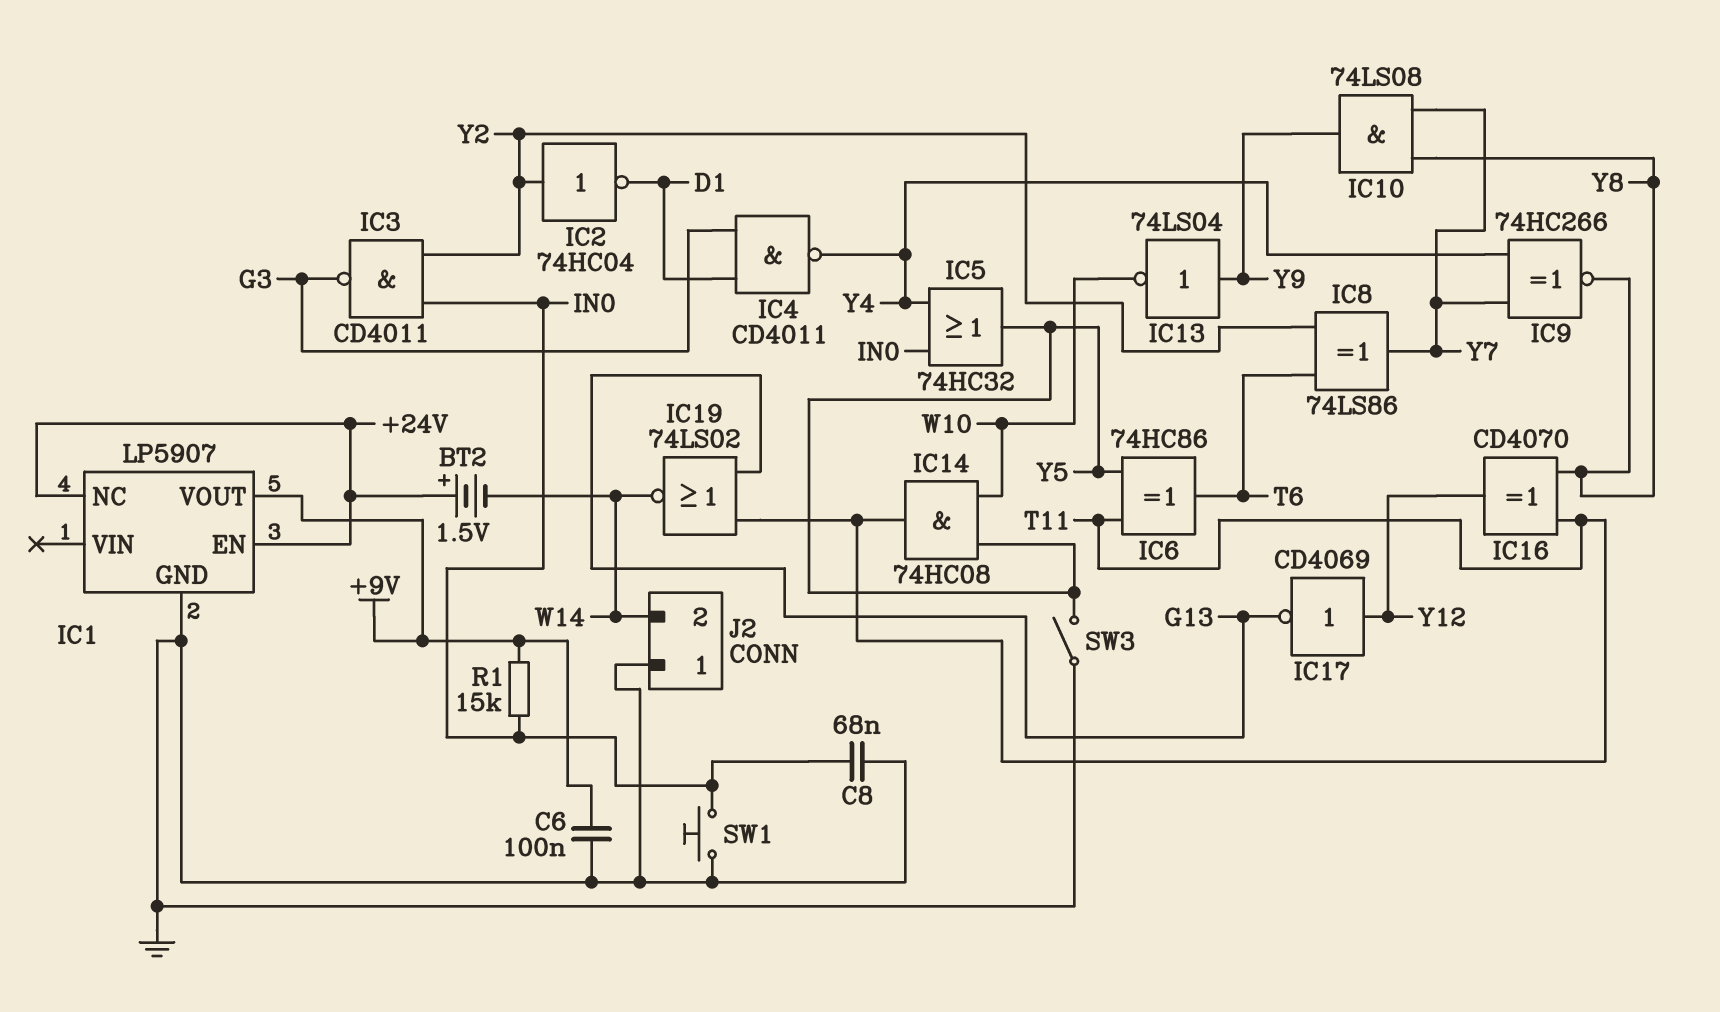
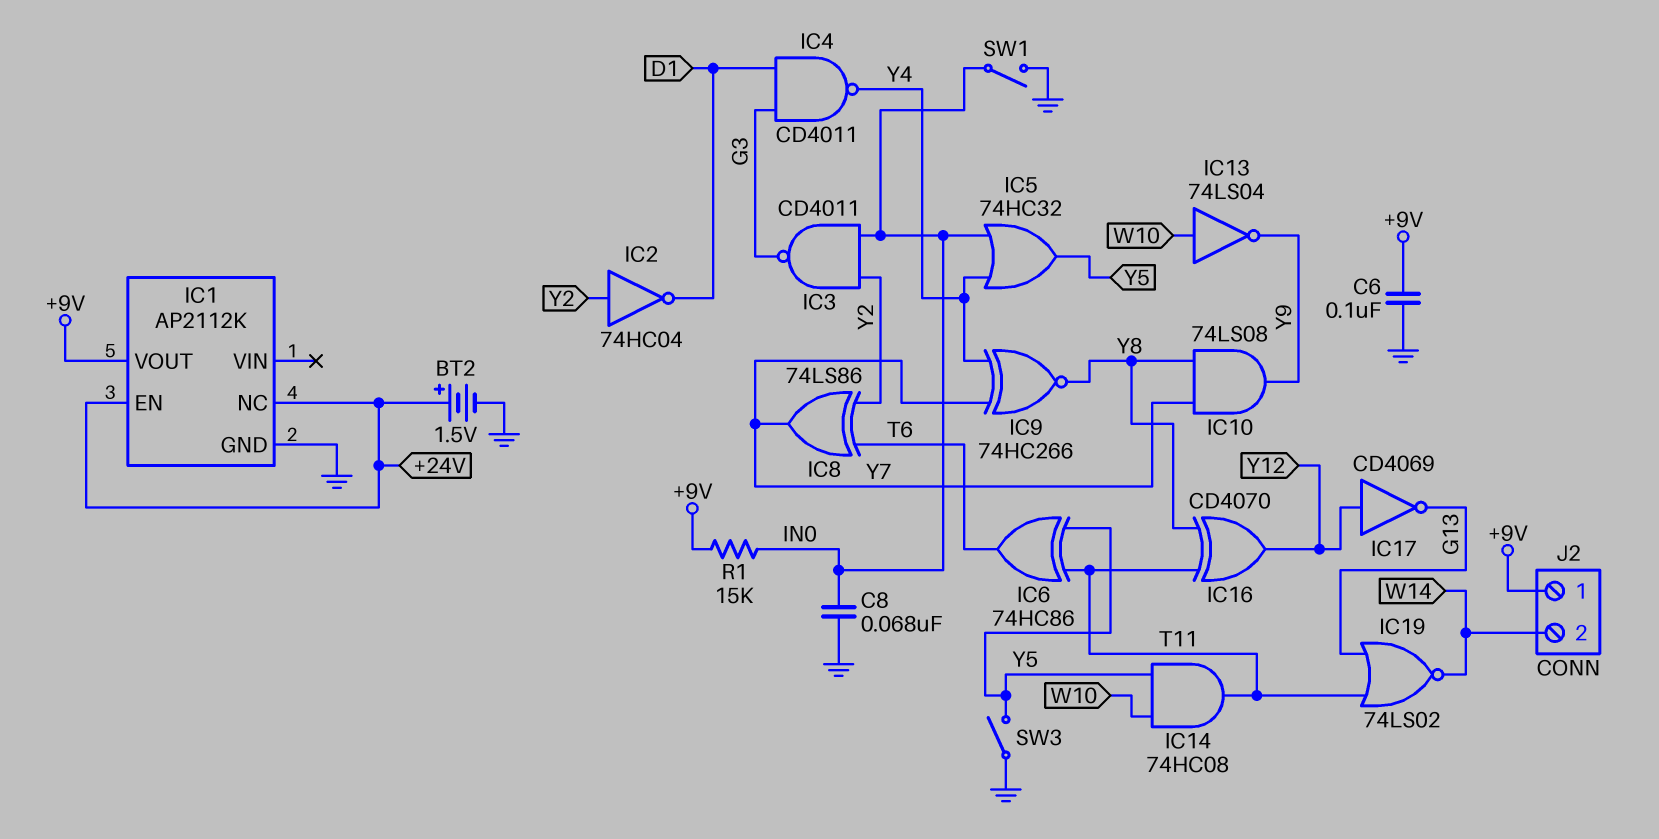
BT2: 1.5V (plus +24V, minus W14) -> 1.5V (plus +24V, minus GND)
IC1: LP5907 -> AP2112K
IC13: NOT 74LS04 (in Y9, out W10) -> NOT 74LS04 (in W10, out Y9)
J2 pin 1: GND -> +9V
SW1: button (GND, IN0) -> switch (GND, IN0)

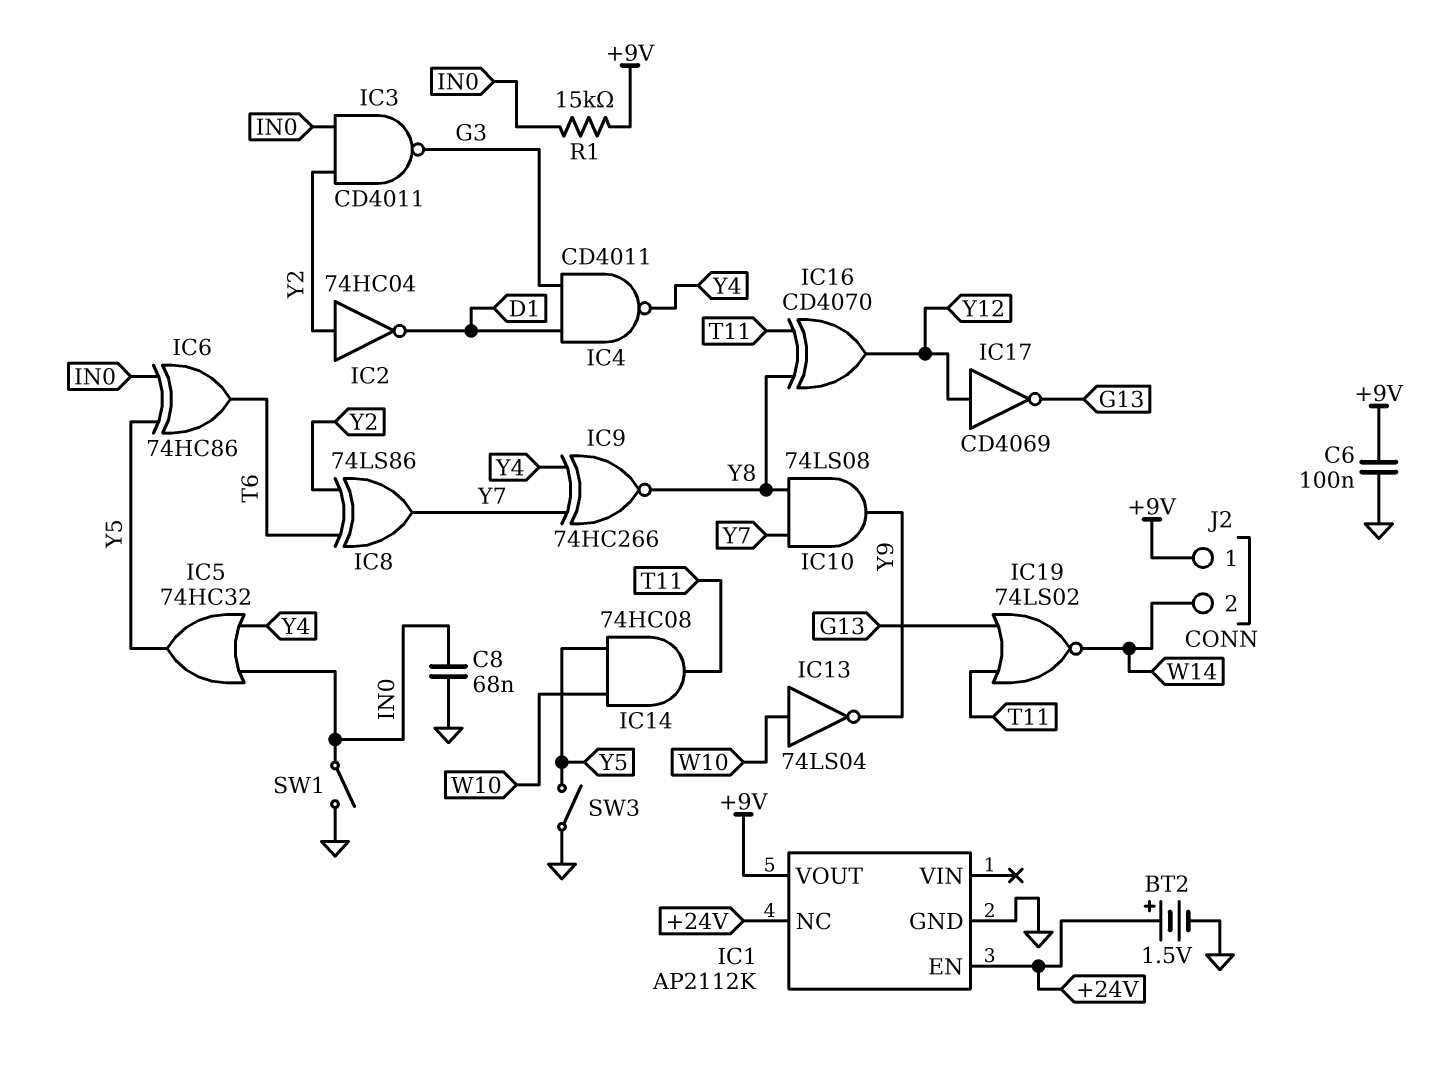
IC6: XOR 74HC86 (in T11, in Y5, out T6) -> XOR 74HC86 (in IN0, in Y5, out T6)

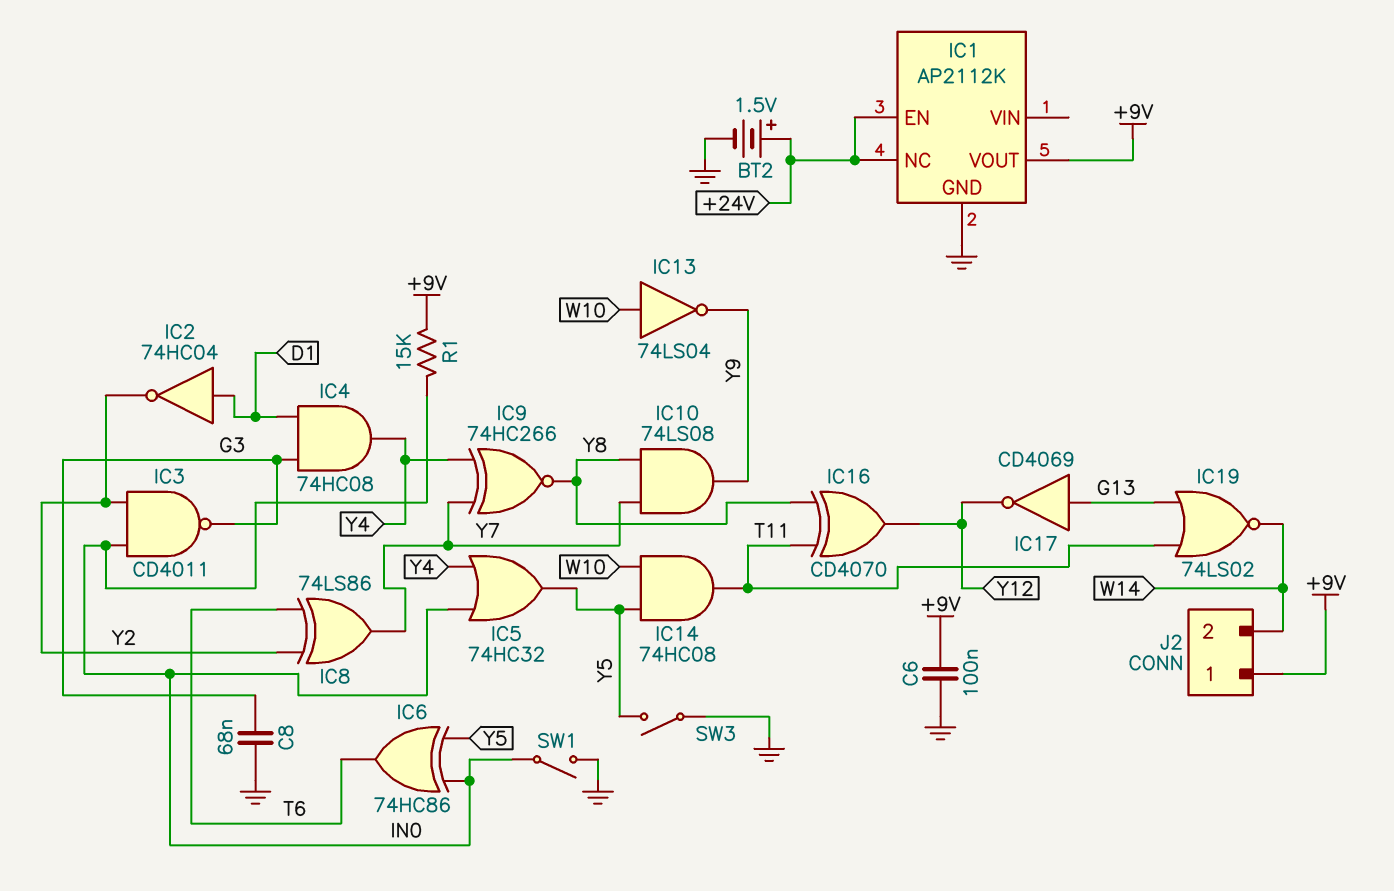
C8: 68nF (GND, IN0) -> 68nF (G3, GND)
IC2: NOT 74HC04 (in Y2, out D1) -> NOT 74HC04 (in D1, out Y2)
IC4: NAND CD4011 (in D1, in G3, out Y4) -> AND 74HC08 (in D1, in G3, out Y4)
IC17: NOT CD4069 (in Y12, out G13) -> NOT CD4069 (in G13, out Y12)

